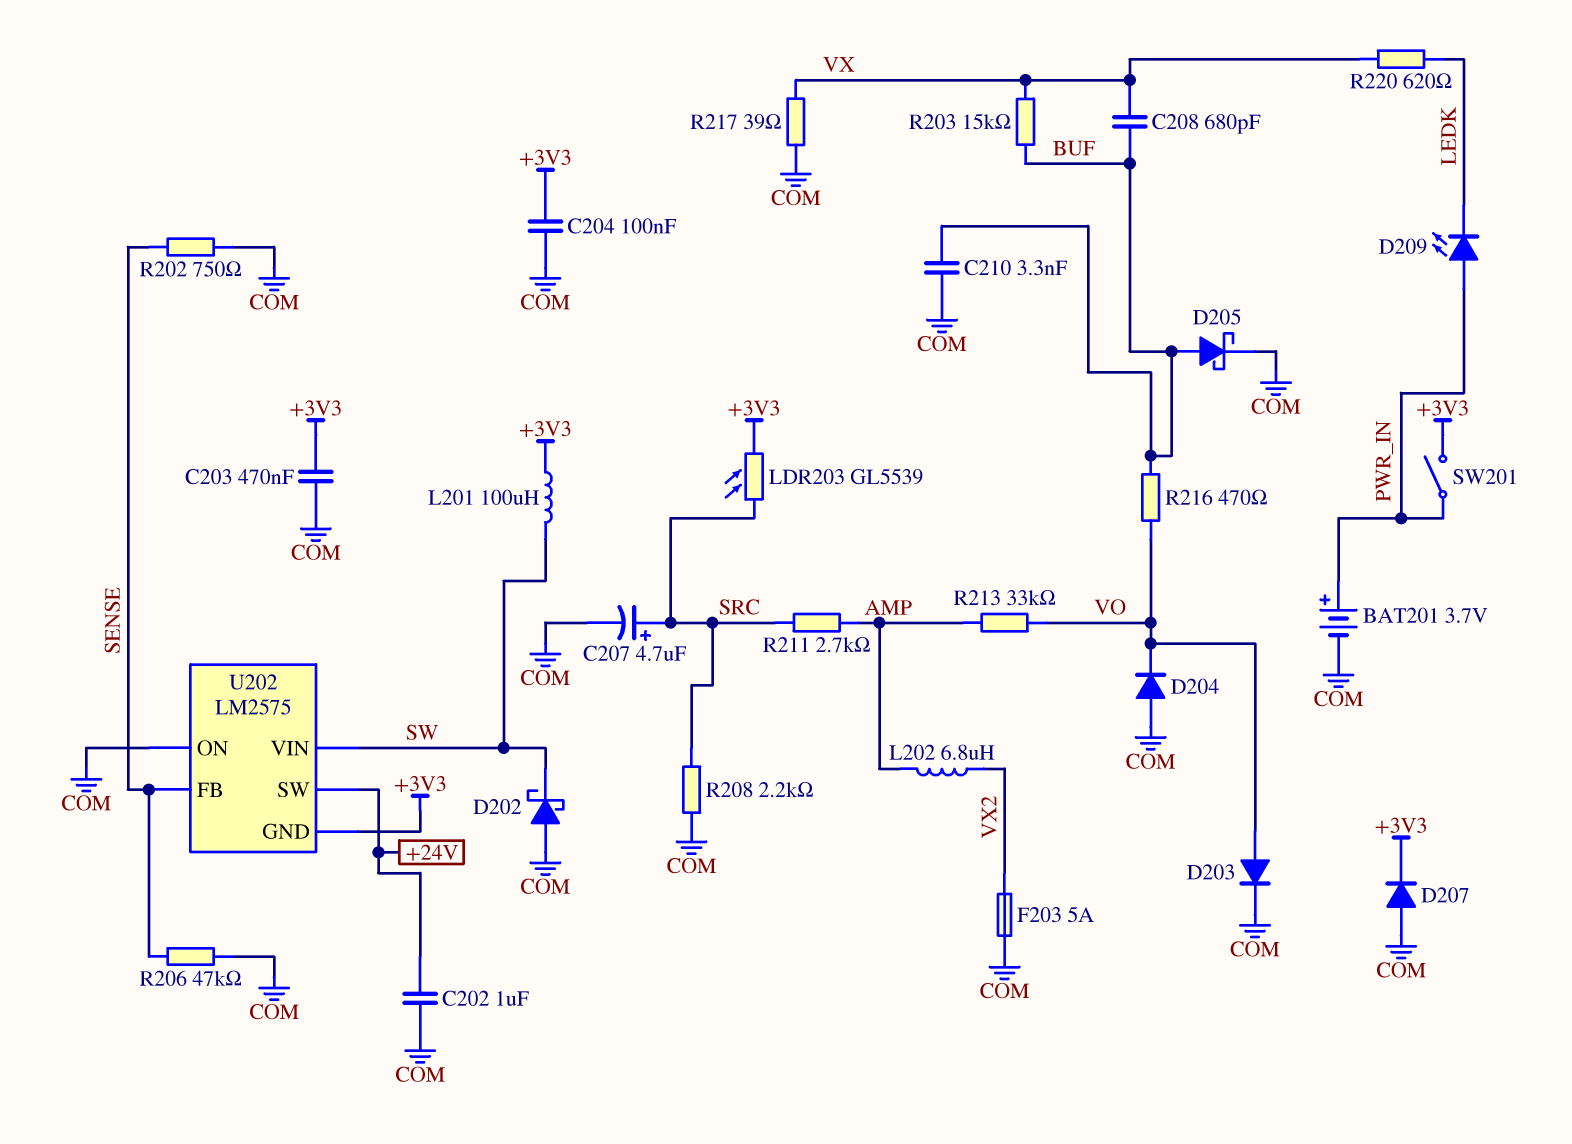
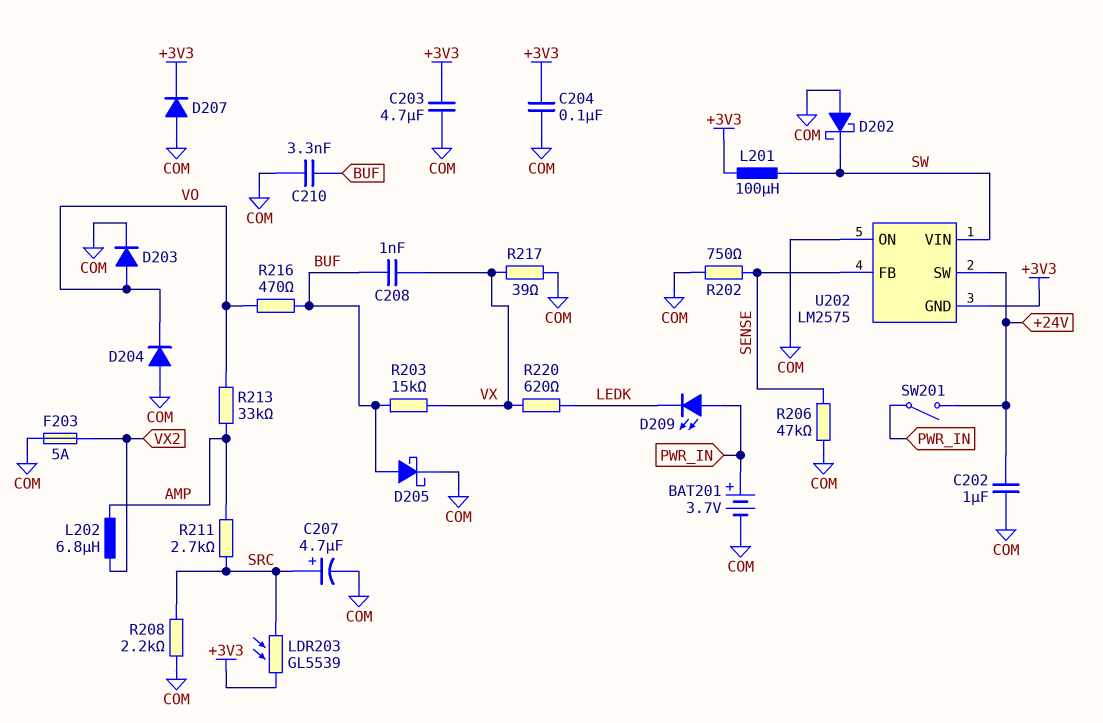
C203: 470nF (+3V3, COM) -> 4.7uF (+3V3, COM)
C208: 680pF (BUF, VX) -> 1nF (BUF, VX)
SW201: switch (+3V3, PWR_IN) -> switch (+24V, PWR_IN)

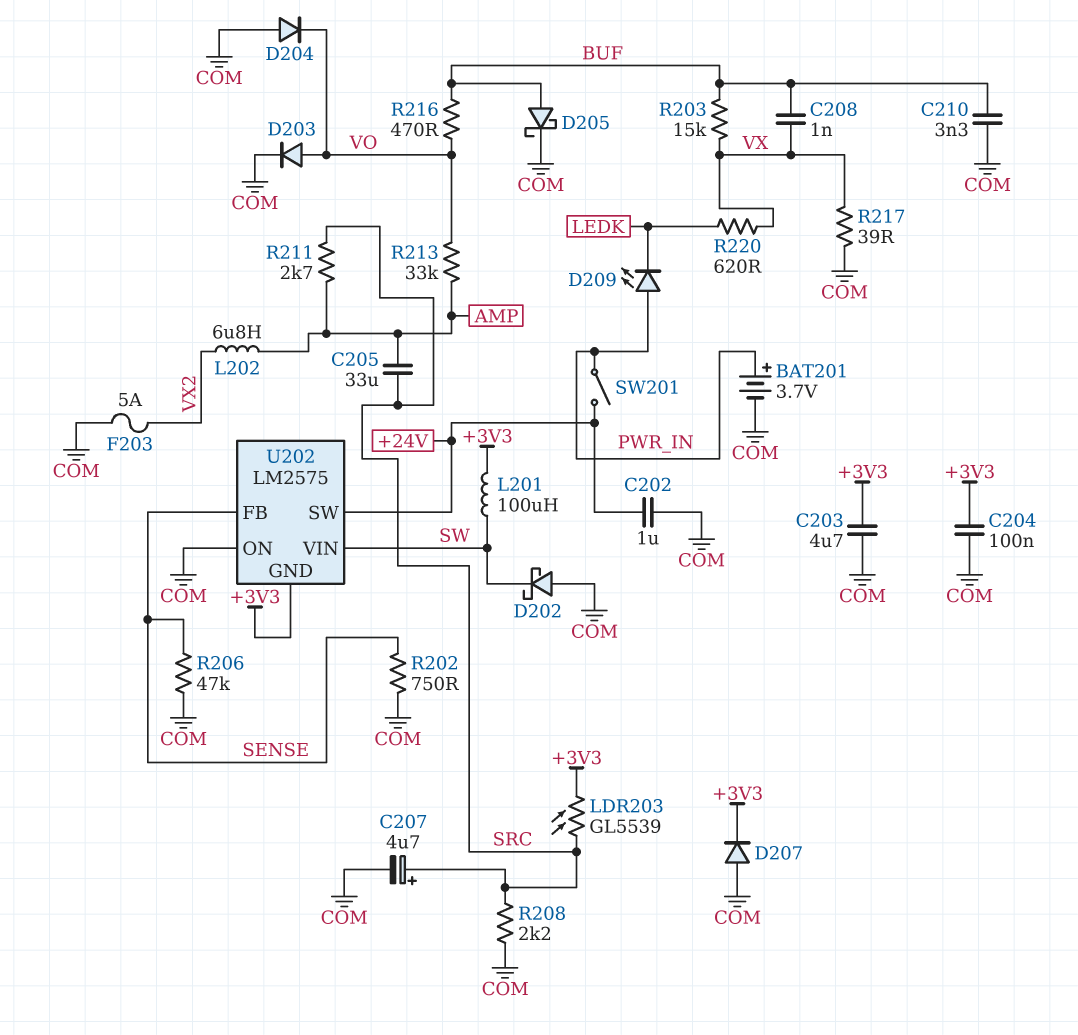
C205: none -> 33uF (AMP, SRC)

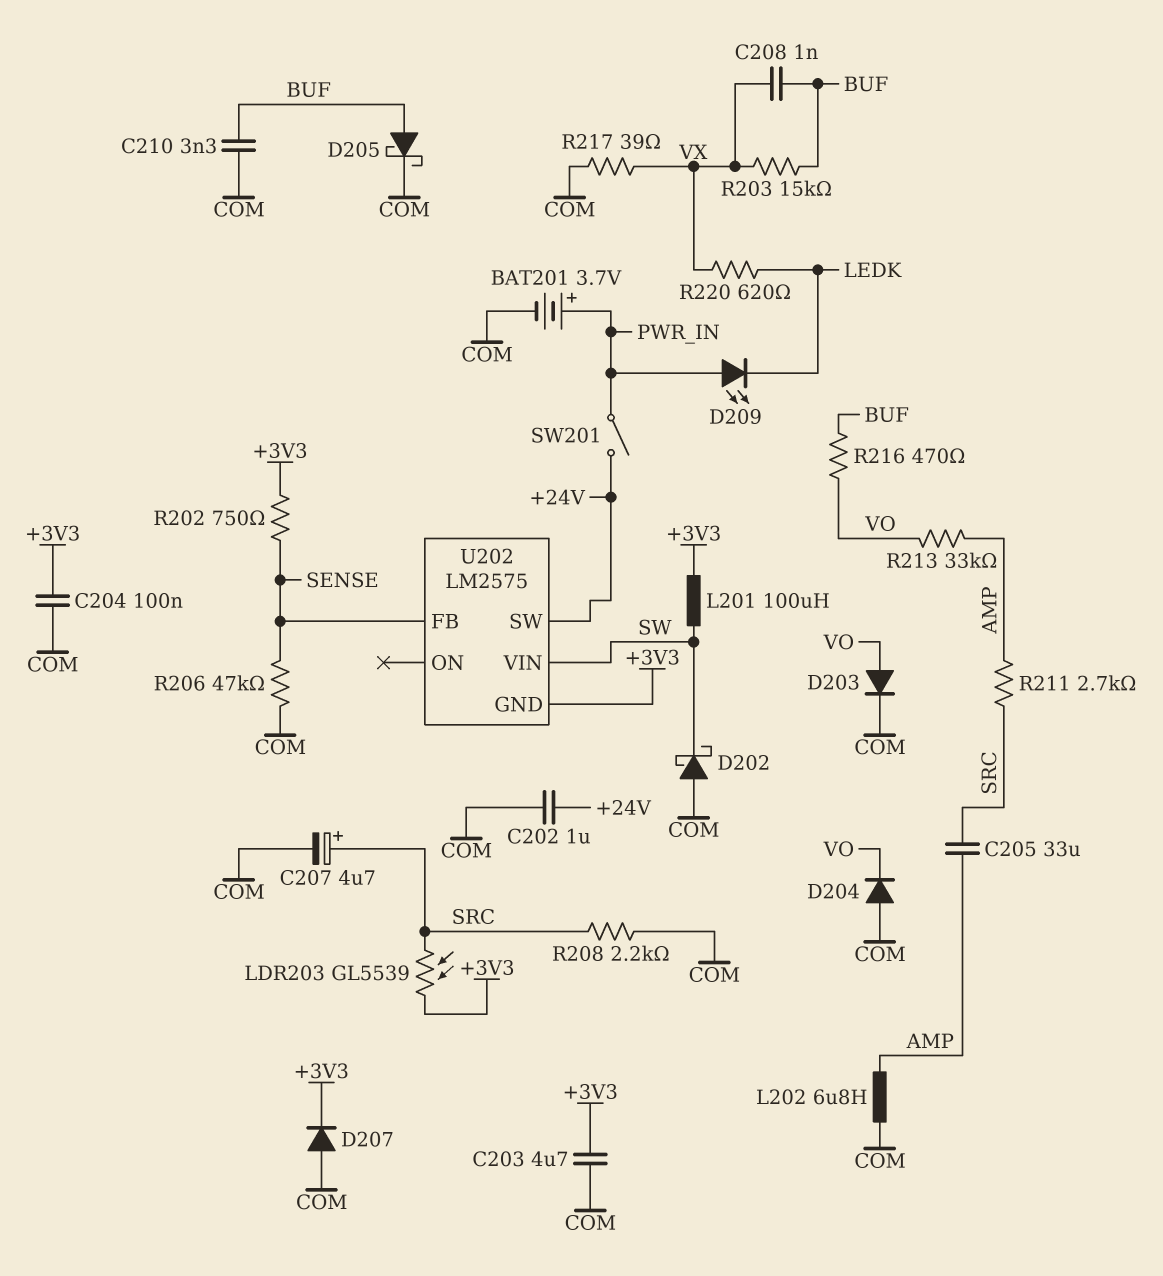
F203: 5A (COM, VX2) -> none
L202: 6.8uH (AMP, VX2) -> 6.8uH (AMP, COM)
R202: 750 (COM, SENSE) -> 750 (+3V3, SENSE)
U202 pin ON: COM -> none

